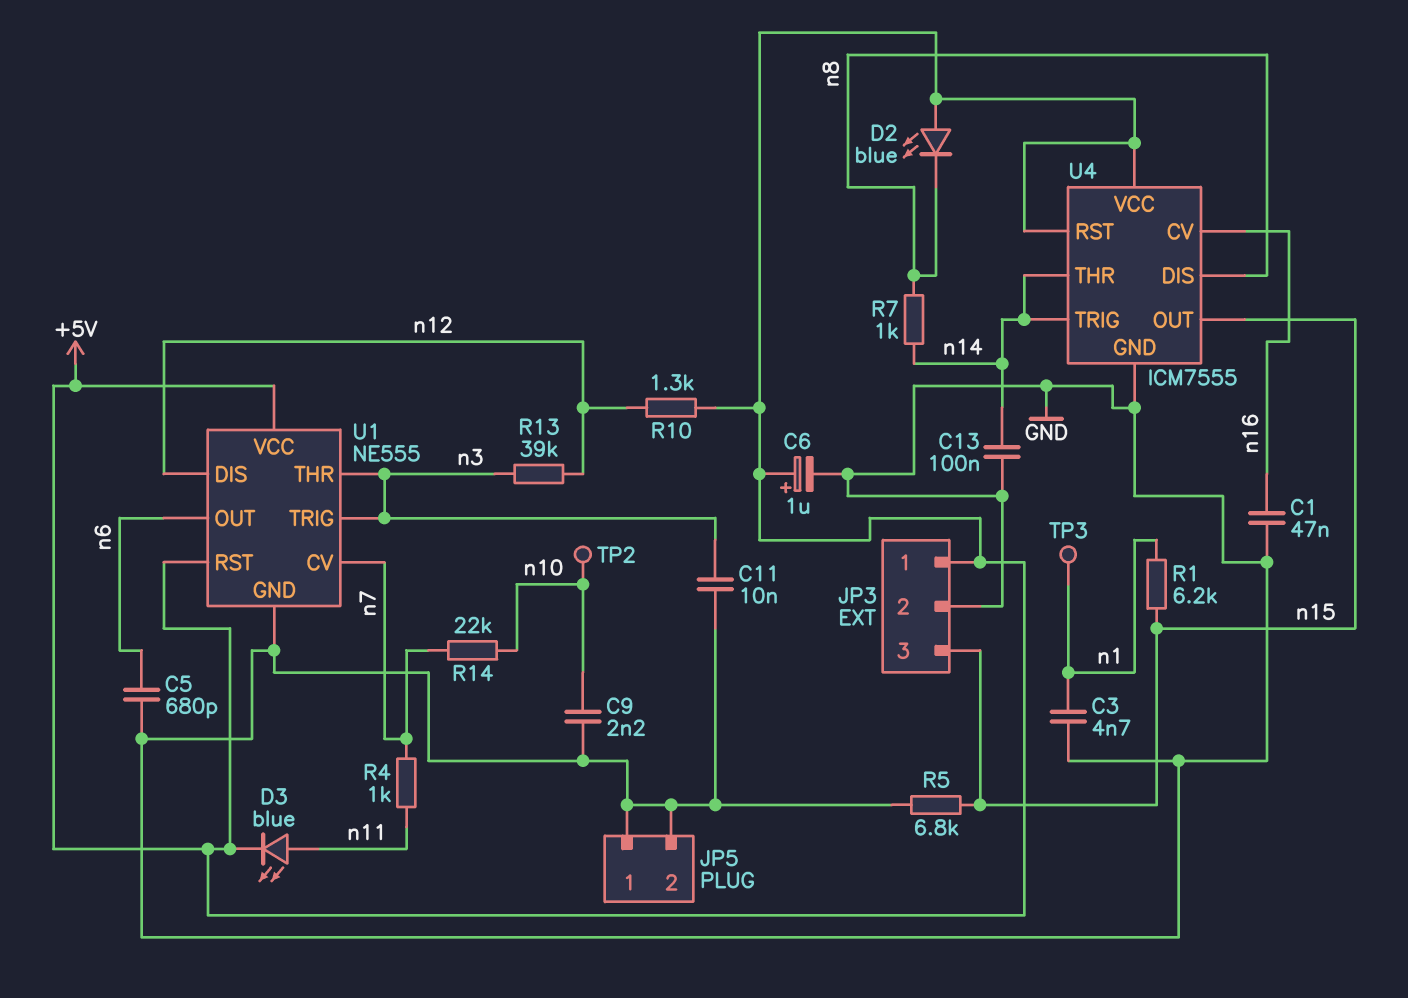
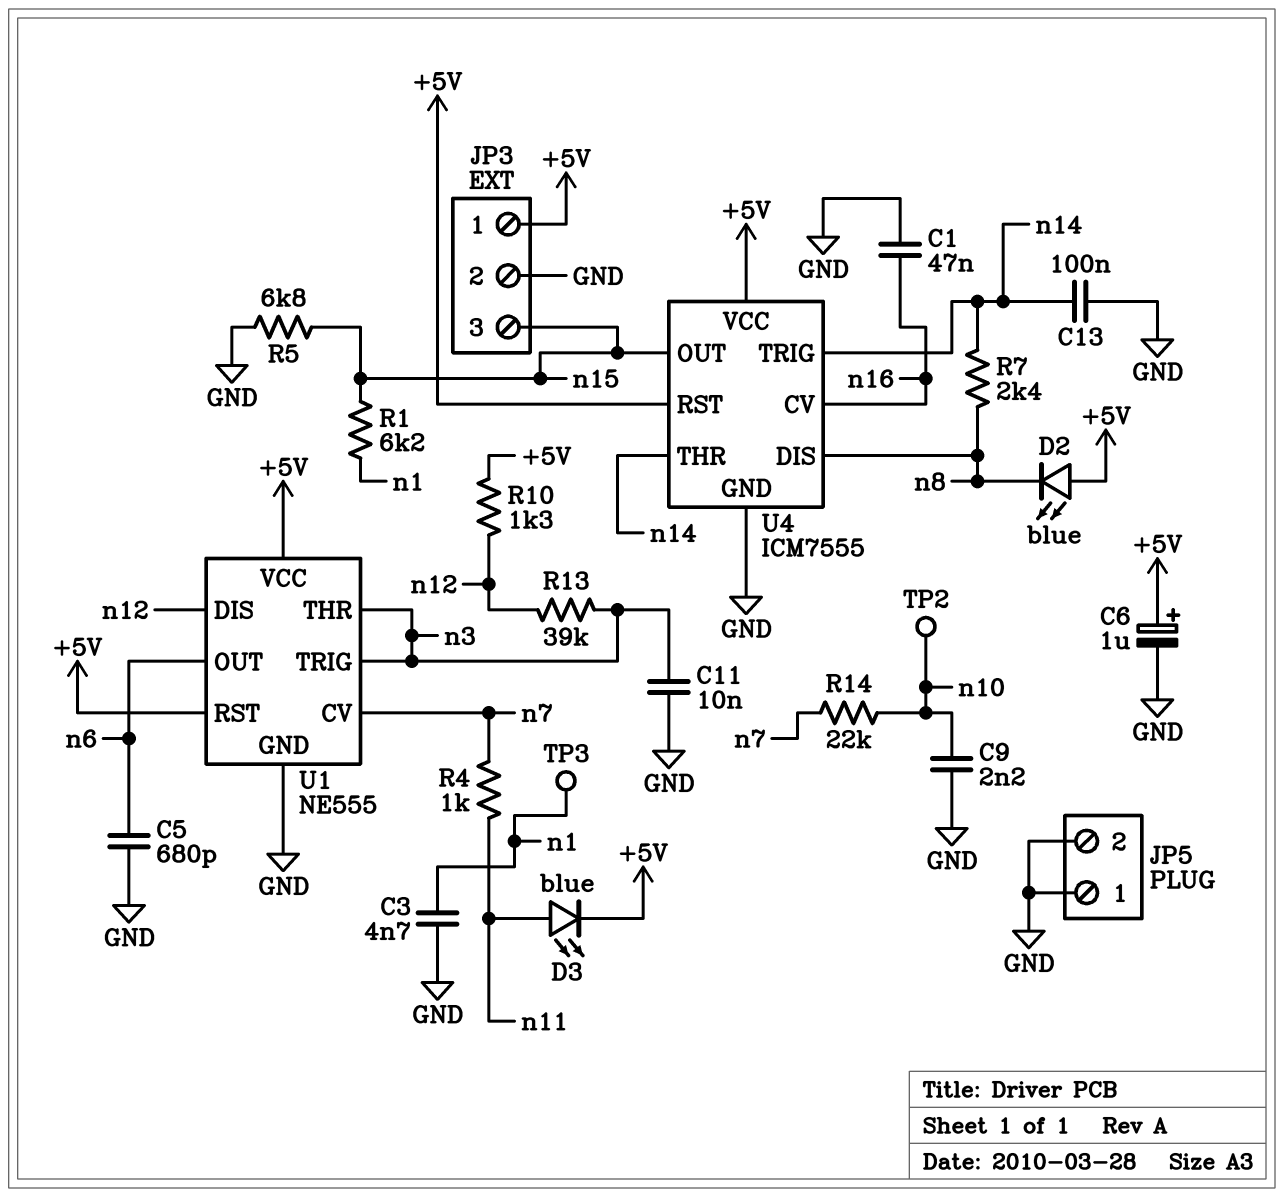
R7: 1k (n8, n14) -> 2.4k (n8, n14)

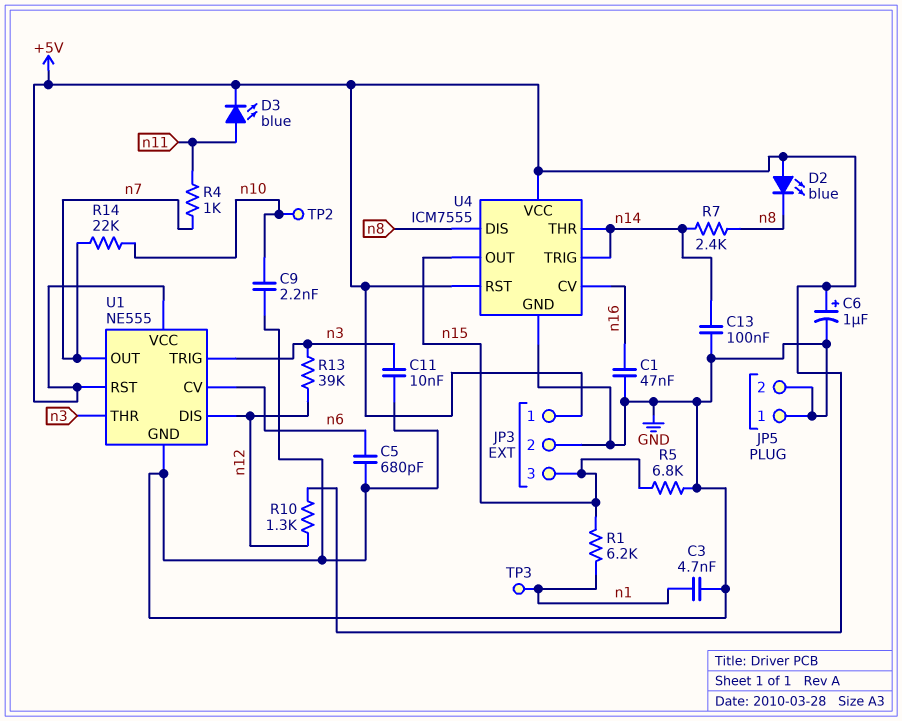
U1 pin CV: n7 -> n6
U1 pin OUT: n6 -> n7

